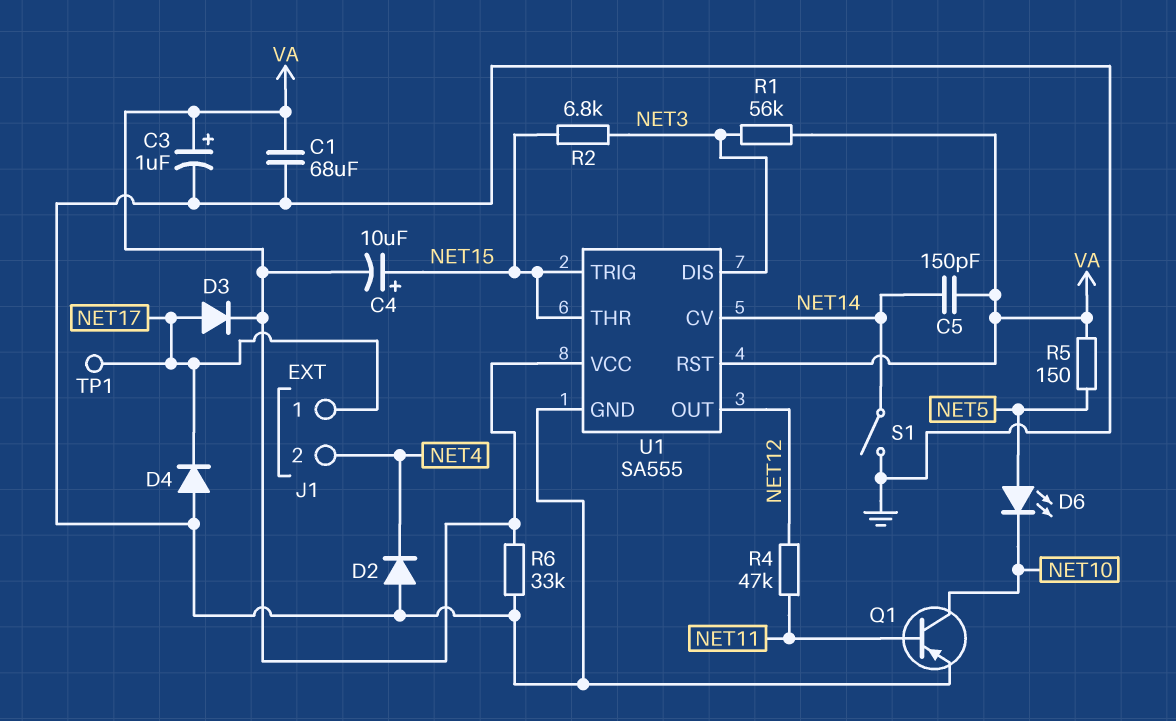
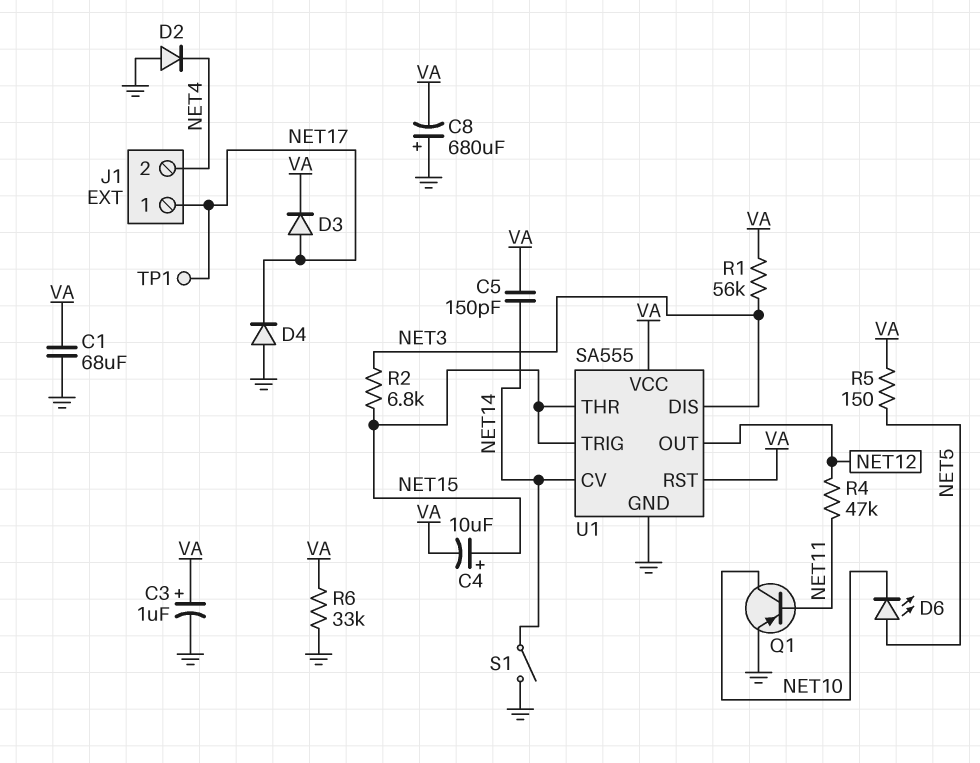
C8: none -> 680uF (plus GND, minus VA)

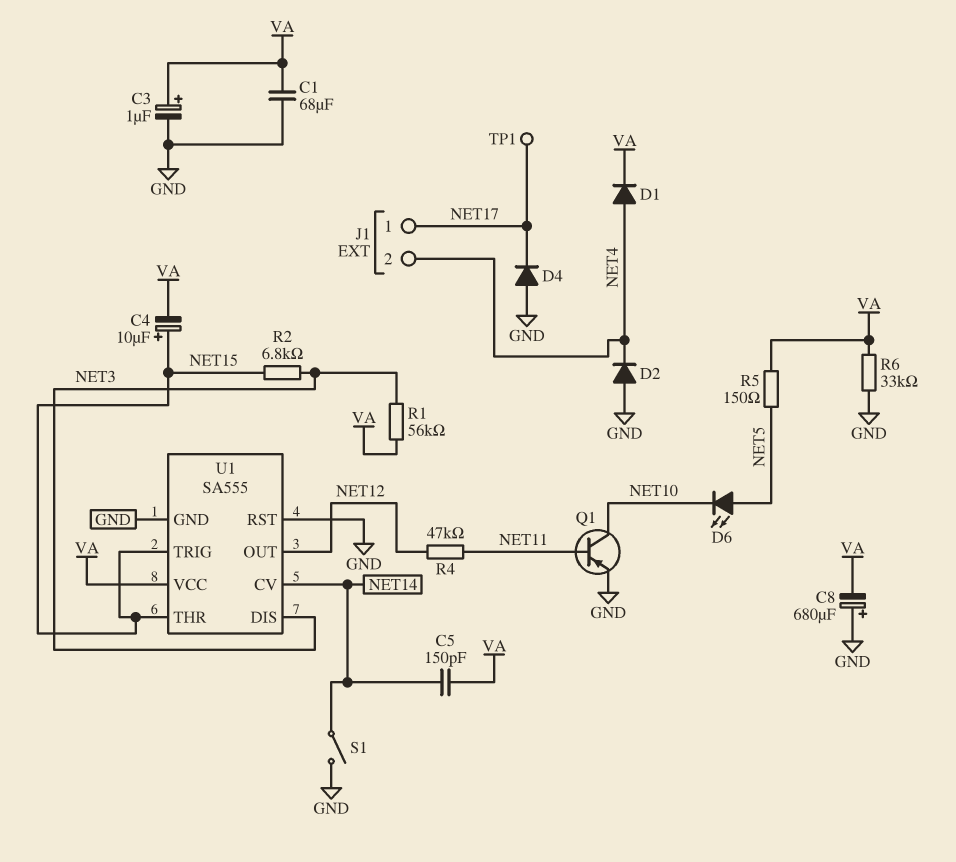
D1: none -> diode (A NET4, K VA)
D3: diode (A NET17, K VA) -> none
U1 pin RST: VA -> GND

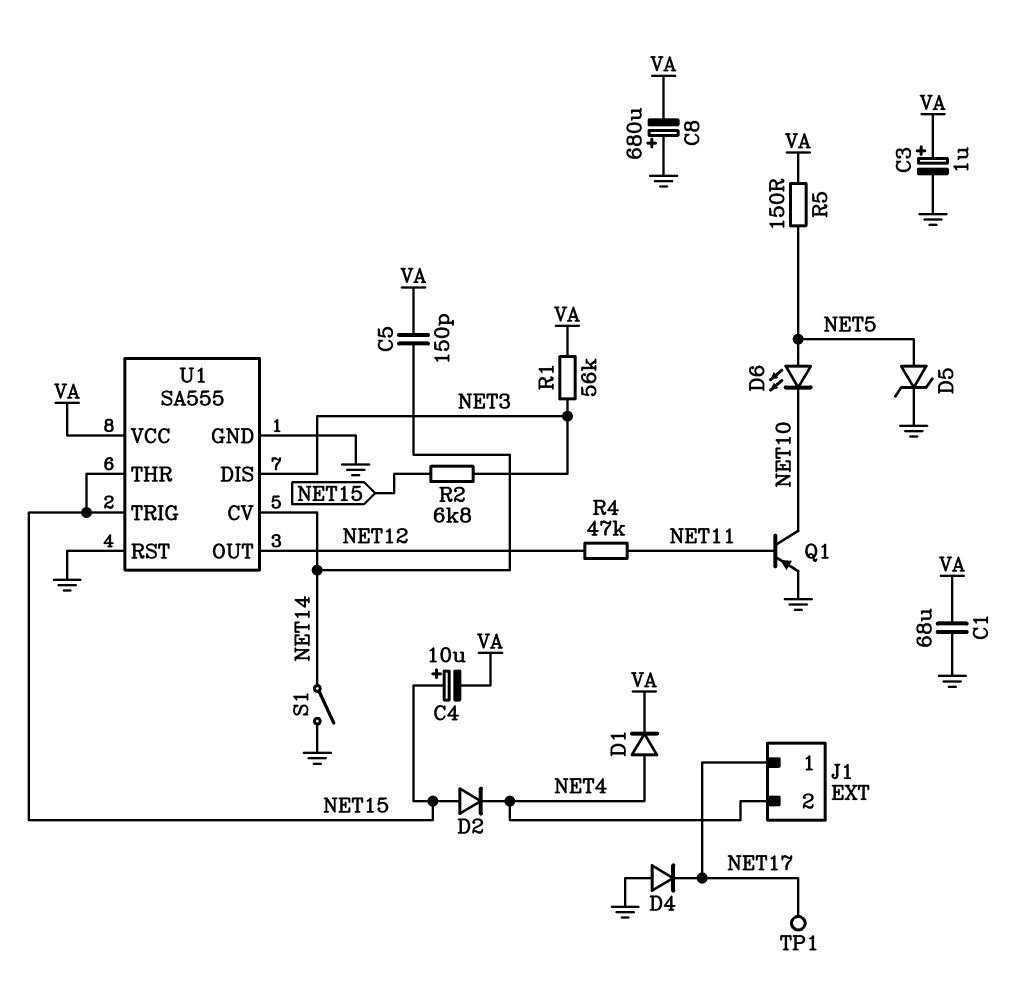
D2: diode (A GND, K NET4) -> diode (A NET15, K NET4)
D5: none -> zener (A NET5, K GND)
R6: 33k (GND, VA) -> none

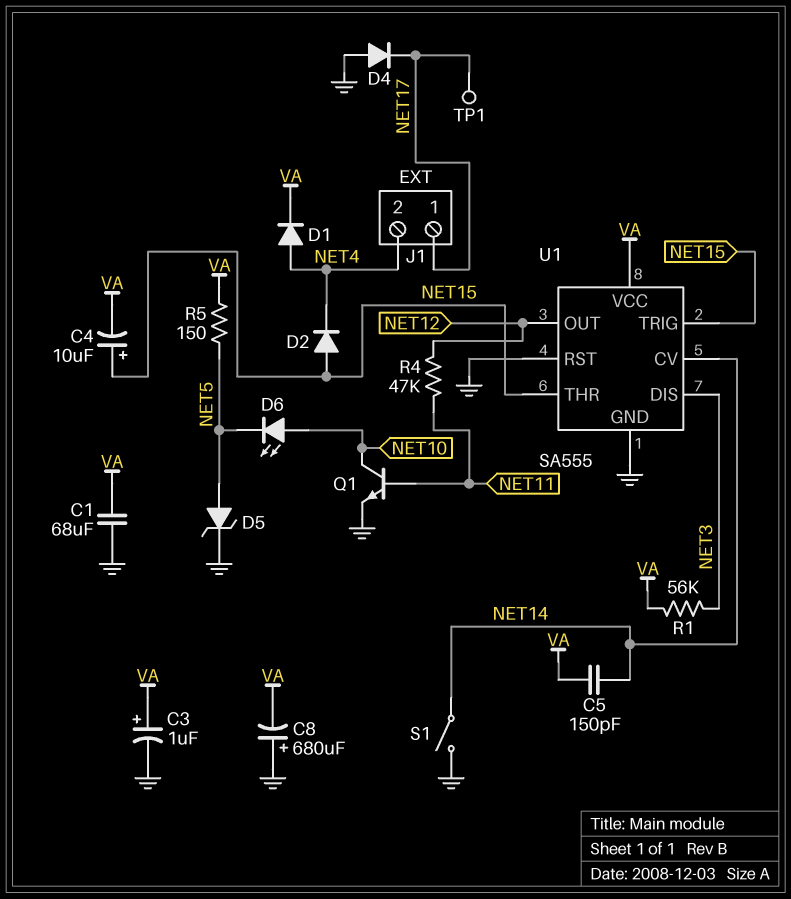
D6: LED (A NET5, K NET10) -> LED (A NET10, K NET5)
Q1: PNP (B NET11, C NET10, E GND) -> NPN (B NET11, C NET10, E GND)
R2: 6.8k (NET3, NET15) -> none

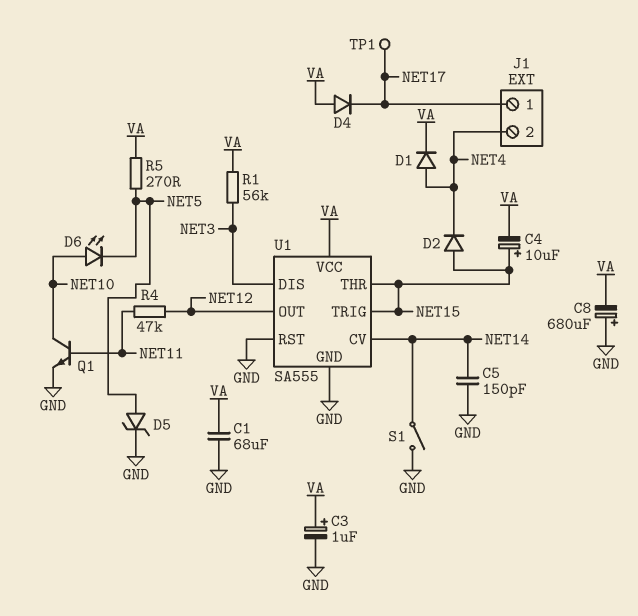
C5: 150pF (NET14, VA) -> 150pF (GND, NET14)
D4: diode (A GND, K NET17) -> diode (A VA, K NET17)
R5: 150 (NET5, VA) -> 270 (NET5, VA)

